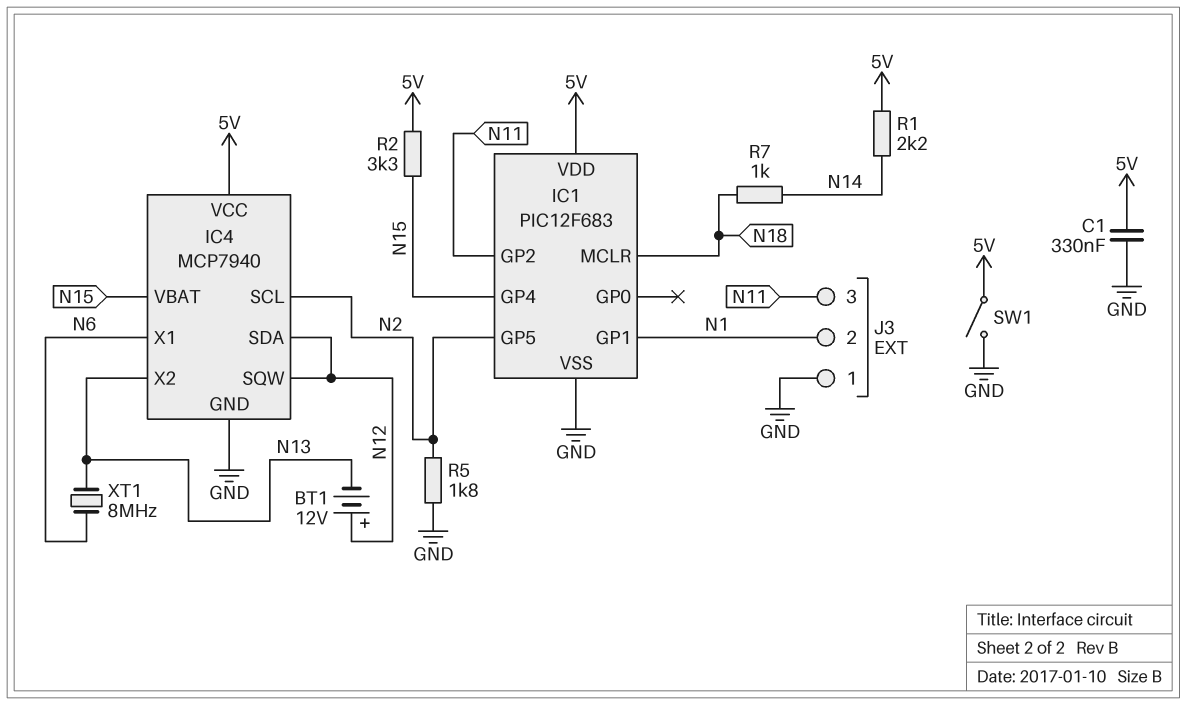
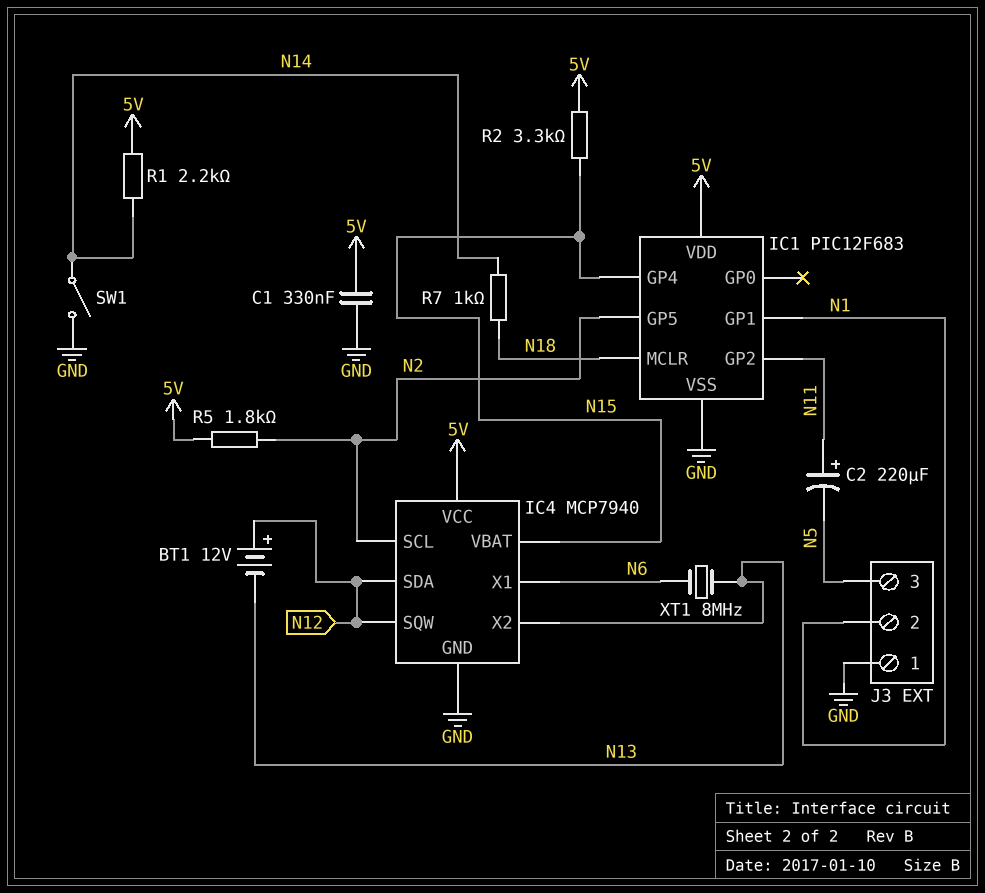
C2: none -> 220uF (plus N11, minus N5)
J3 pin 3: N11 -> N5
R5: 1.8k (GND, N2) -> 1.8k (5V, N2)
SW1: switch (5V, GND) -> switch (GND, N14)

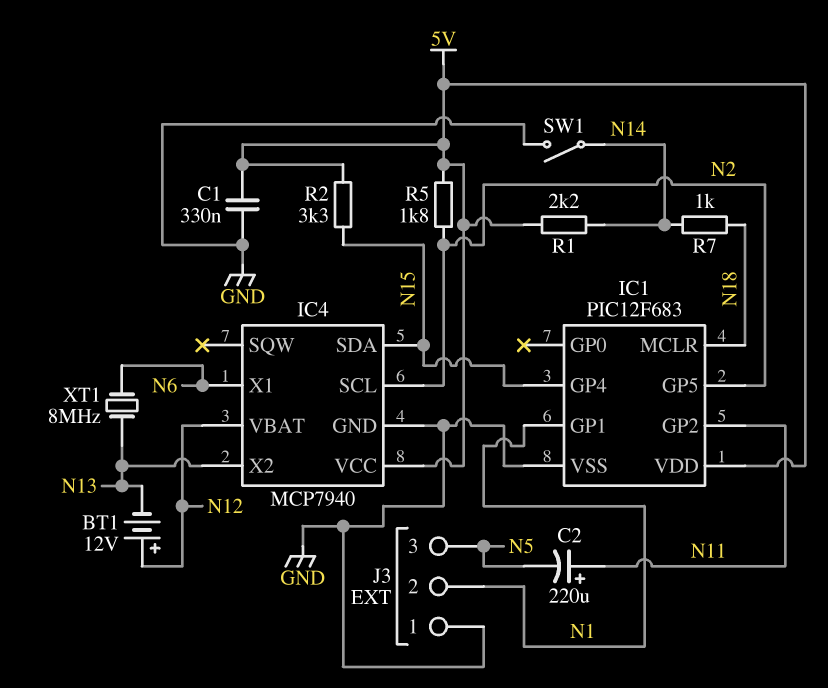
IC4 pin SDA: N12 -> N15
IC4 pin SQW: N12 -> none
IC4 pin VBAT: N15 -> N12

